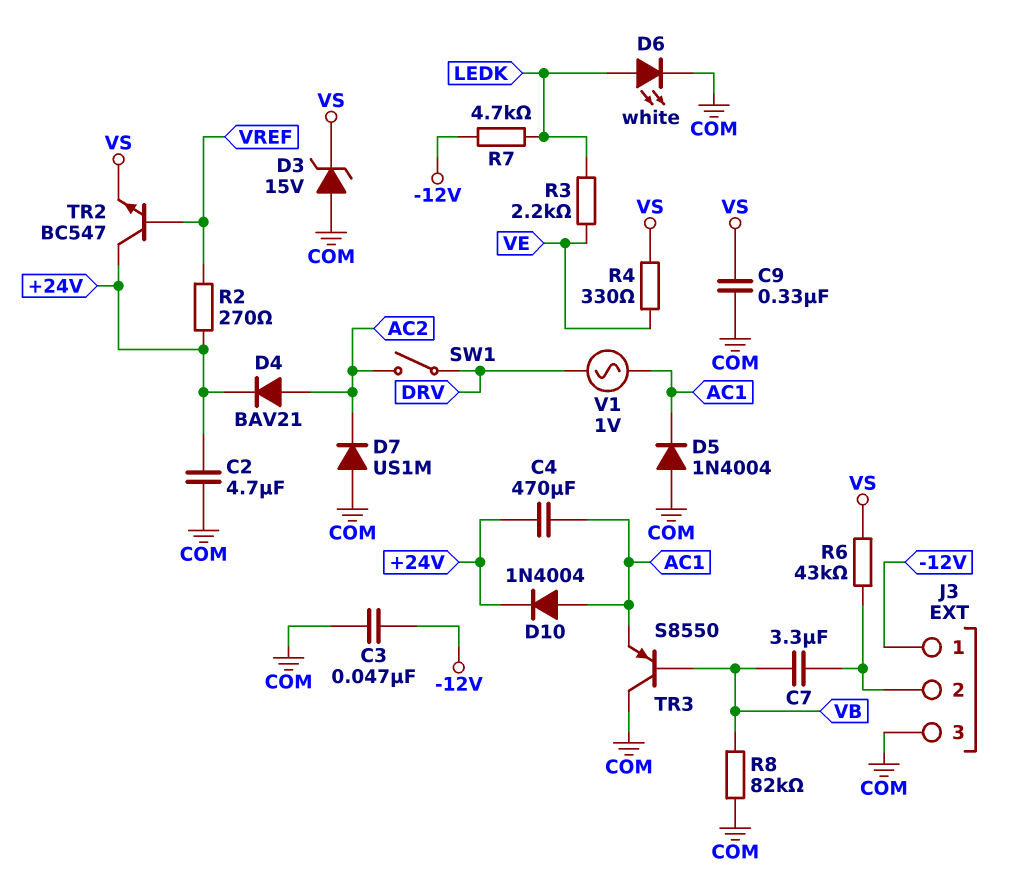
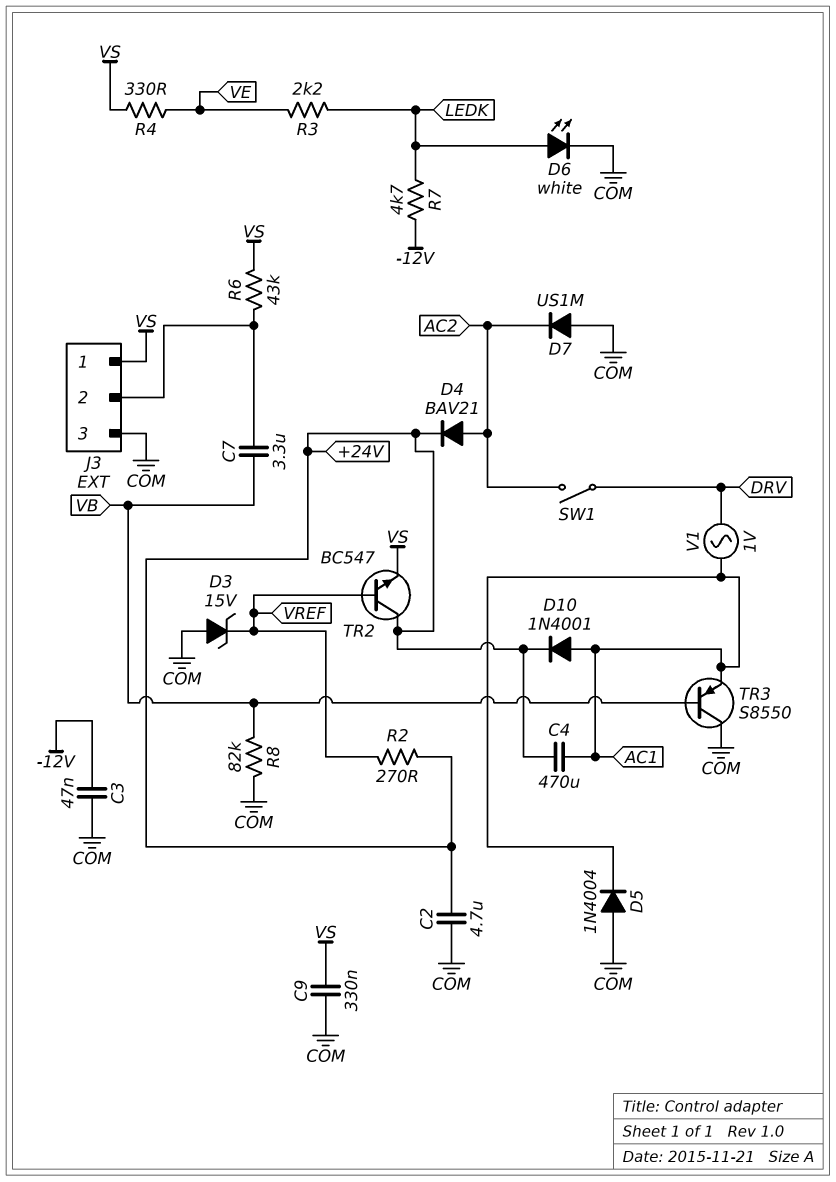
D3: zener 15V (A COM, K VS) -> zener 15V (A COM, K VREF)
D10: diode 1N4004 (A AC1, K +24V) -> diode 1N4001 (A AC1, K +24V)
J3 pin 1: -12V -> VS

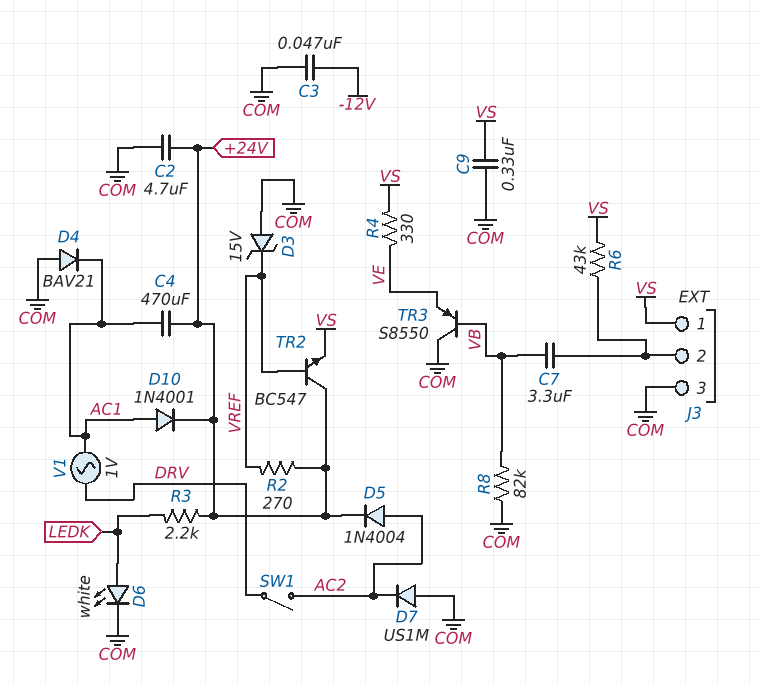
D4: diode BAV21 (A AC2, K +24V) -> diode BAV21 (A COM, K AC1)
D5: diode 1N4004 (A COM, K AC1) -> diode 1N4004 (A AC2, K +24V)
R3: 2.2k (LEDK, VE) -> 2.2k (+24V, LEDK)
R7: 4.7k (-12V, LEDK) -> none
TR3: PNP S8550 (B VB, C COM, E AC1) -> PNP S8550 (B VB, C COM, E VE)

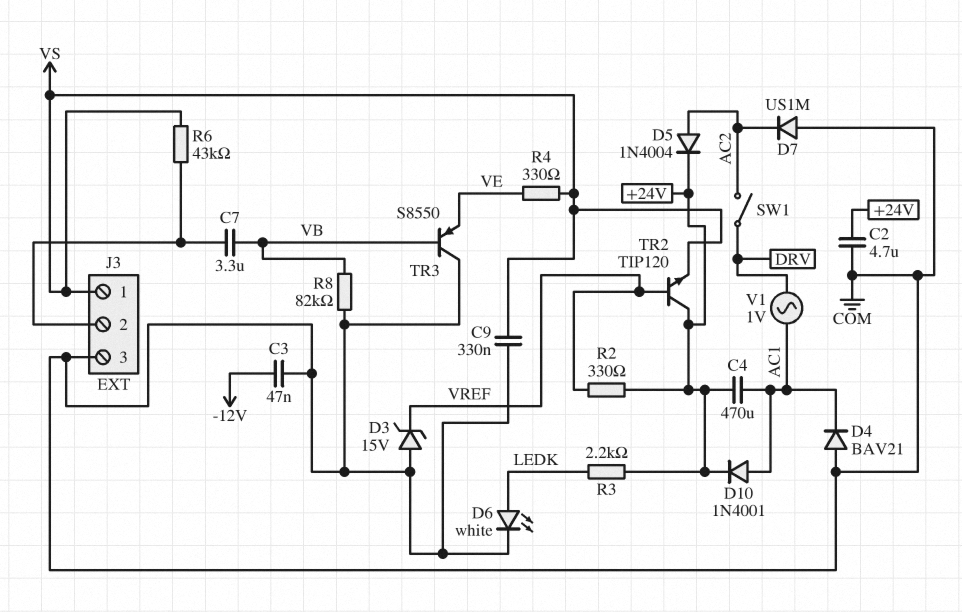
R2: 270 (+24V, VREF) -> 330 (+24V, VREF)
TR2: NPN BC547 (B VREF, C +24V, E VS) -> NPN TIP120 (B VREF, C +24V, E VS)

